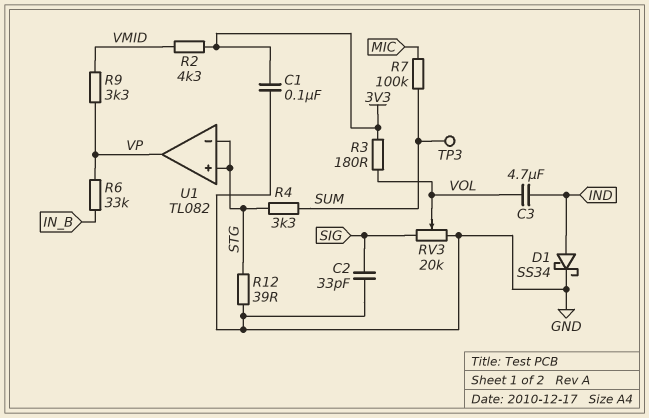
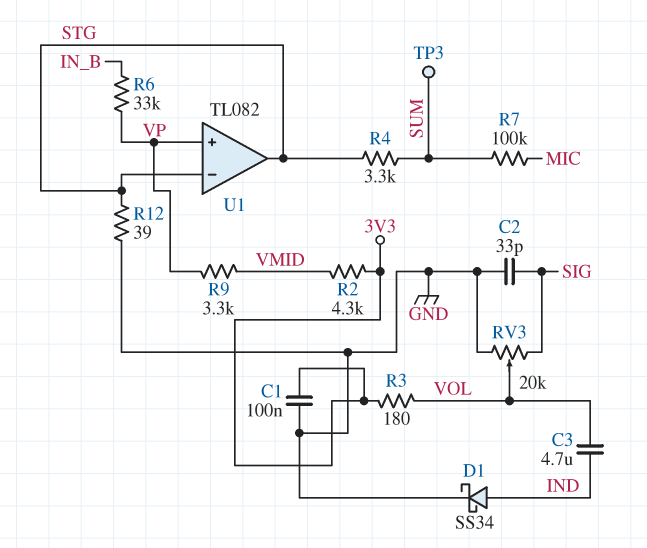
U1 pin in+: STG -> VP
U1 pin out: VP -> STG

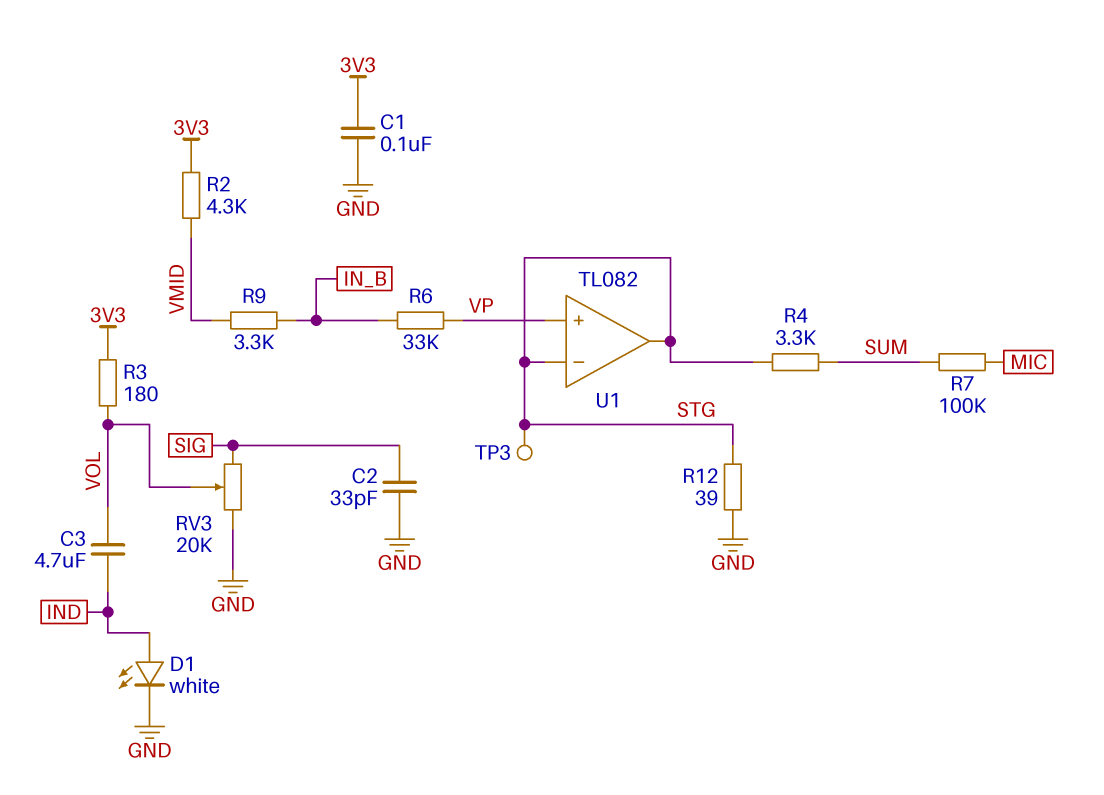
D1: schottky SS34 (A IND, K GND) -> LED white (A IND, K GND)
R9: 3.3k (VMID, VP) -> 3.3k (IN_B, VMID)
TP3: test point (SUM) -> test point (STG)

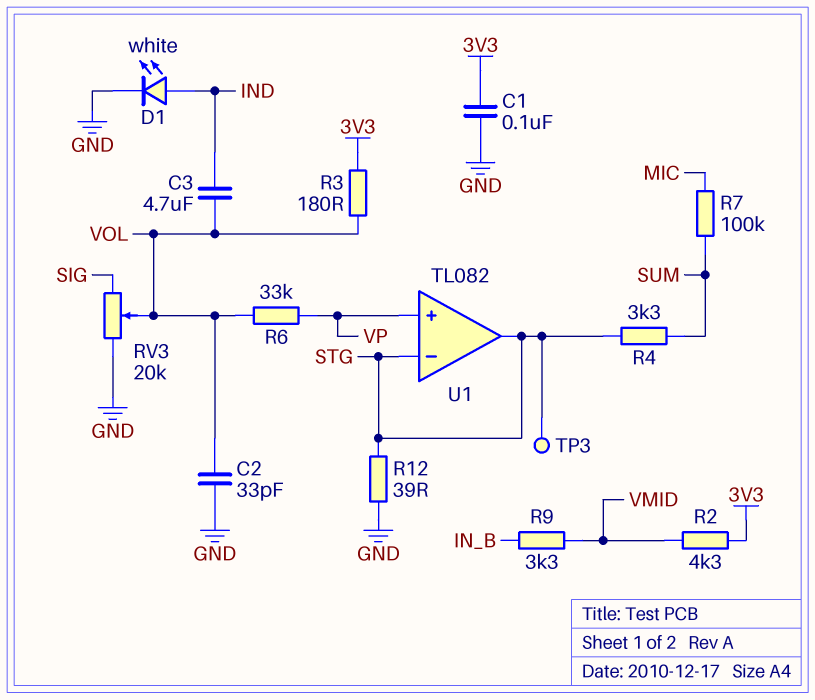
C2: 33pF (GND, SIG) -> 33pF (GND, VOL)
R6: 33k (IN_B, VP) -> 33k (VOL, VP)

